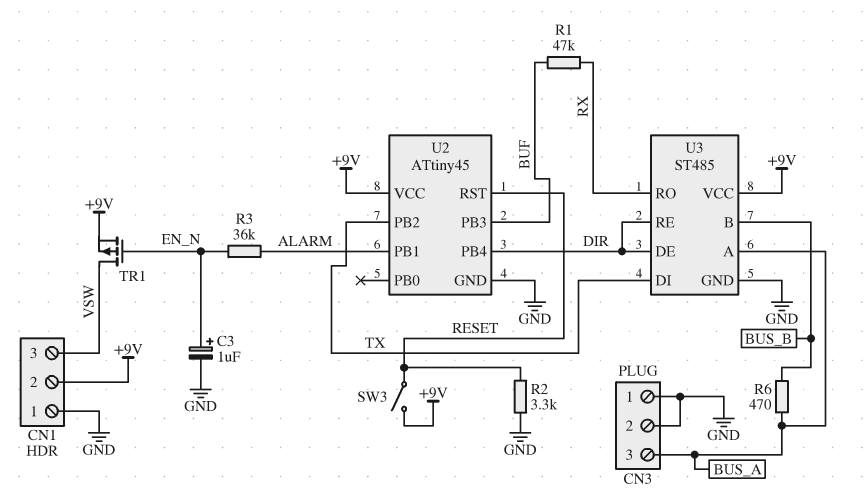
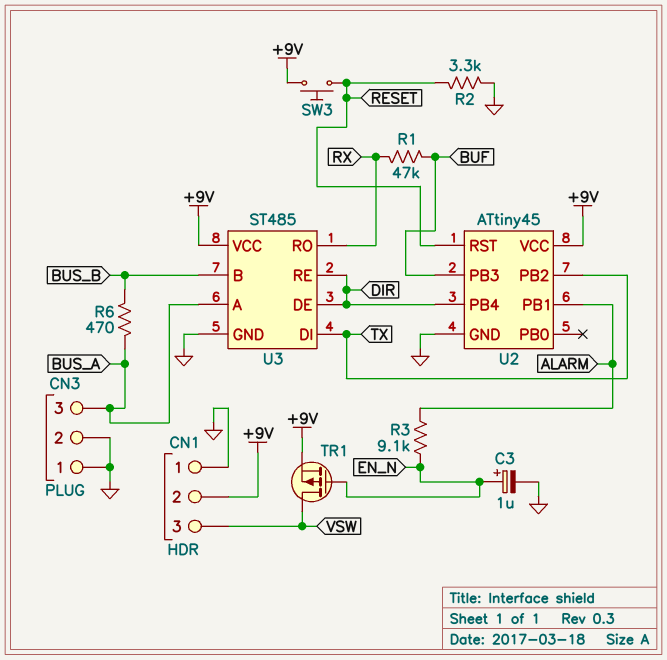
R3: 36k (ALARM, EN_N) -> 9.1k (ALARM, EN_N)
SW3: switch (+9V, RESET) -> button (+9V, RESET)

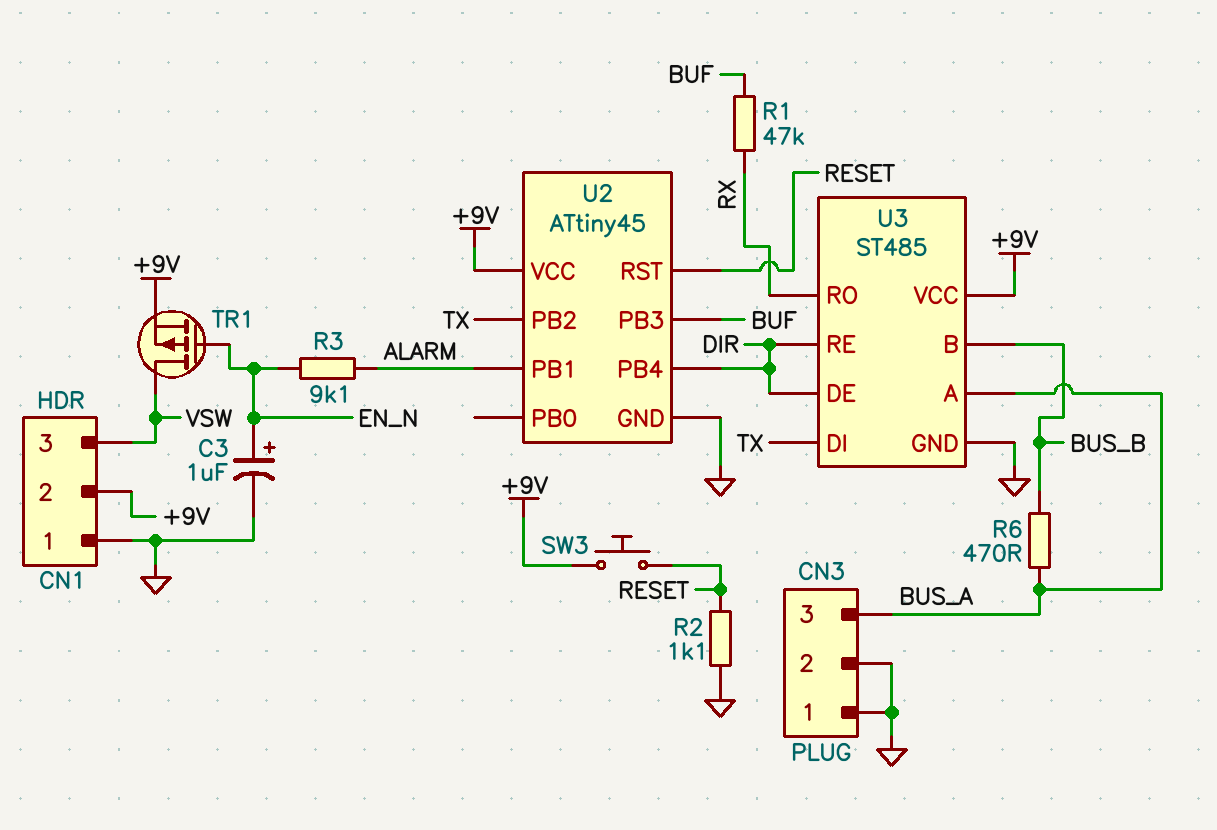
R2: 3.3k (GND, RESET) -> 1.1k (GND, RESET)

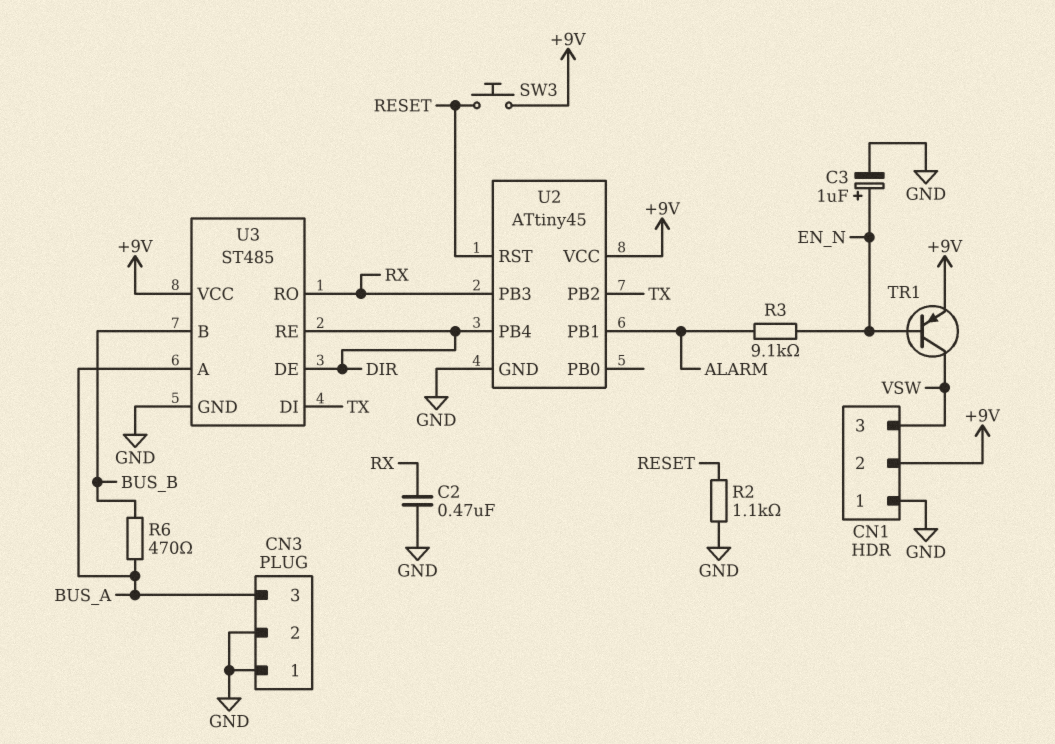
C2: none -> 470nF (GND, RX)
R1: 47k (BUF, RX) -> none
TR1: PMOS (G EN_N, D VSW, S +9V) -> PNP (B EN_N, C VSW, E +9V)
U2 pin PB3: BUF -> RX

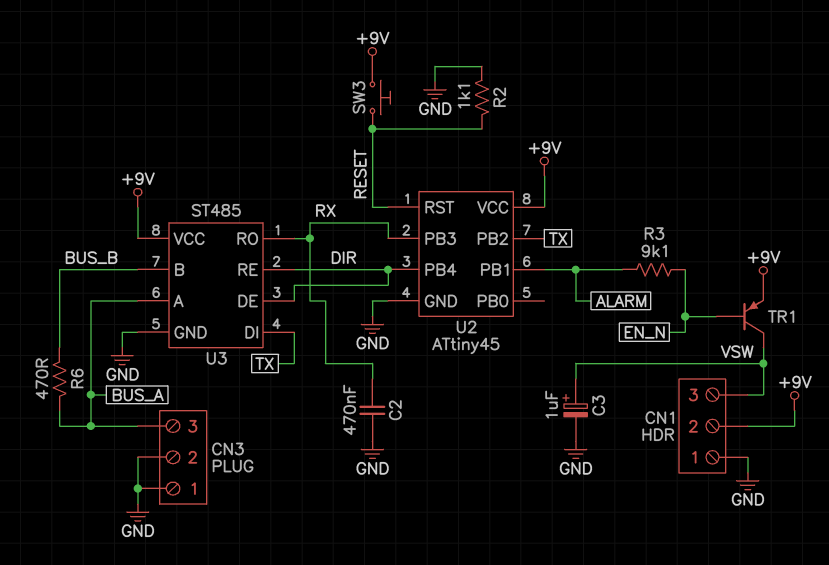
C3: 1uF (plus EN_N, minus GND) -> 1uF (plus VSW, minus GND)

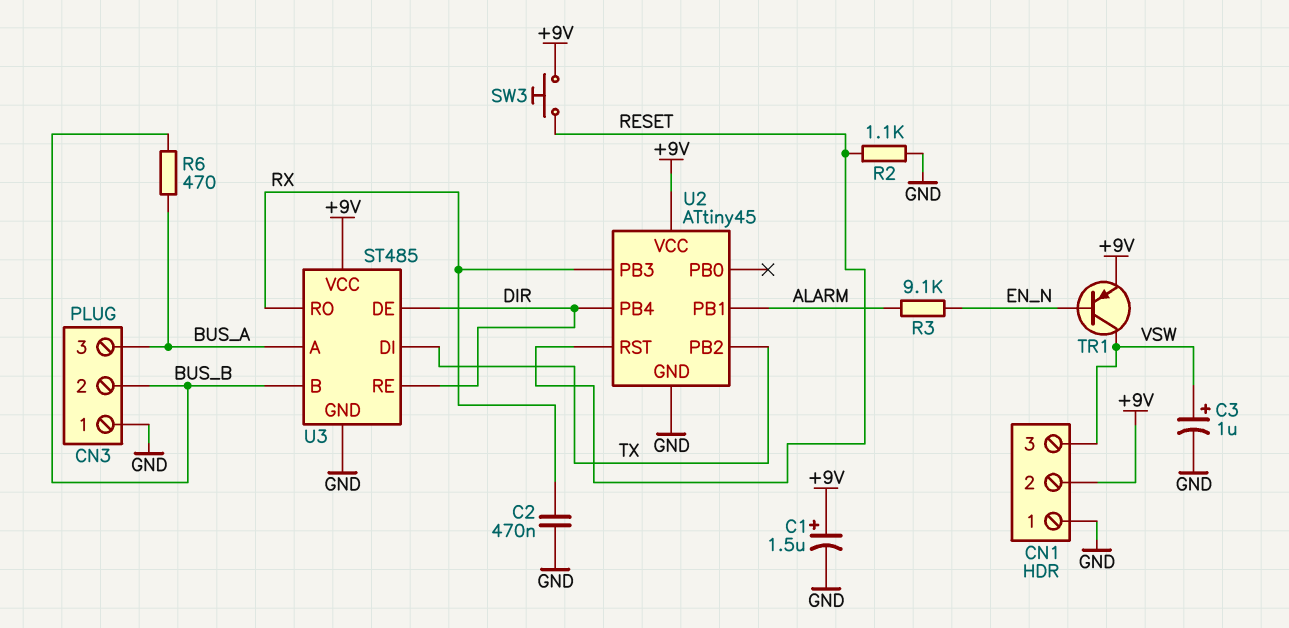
C1: none -> 1.5uF (plus +9V, minus GND)
CN3 pin 2: GND -> BUS_B

